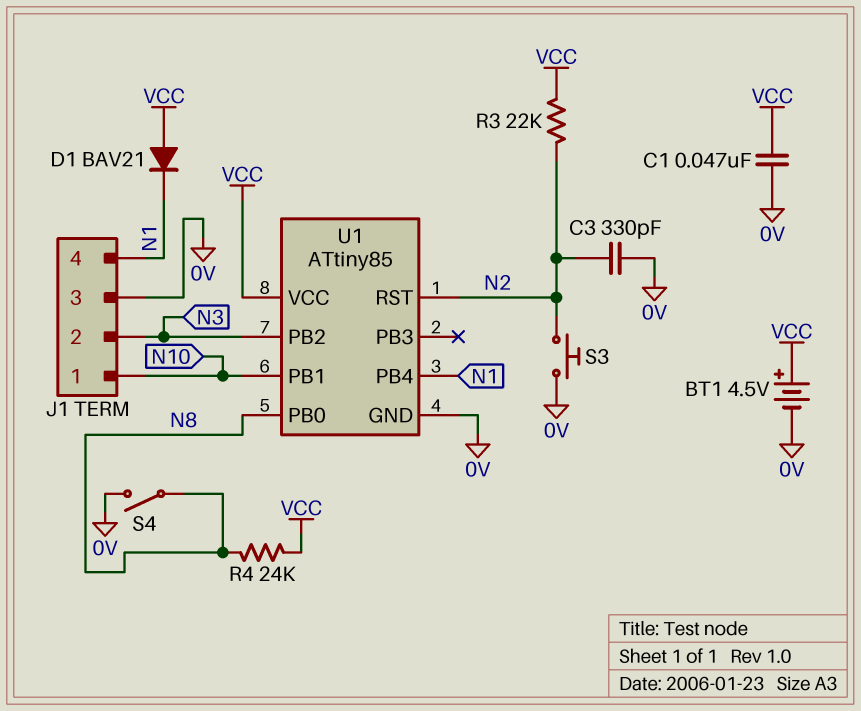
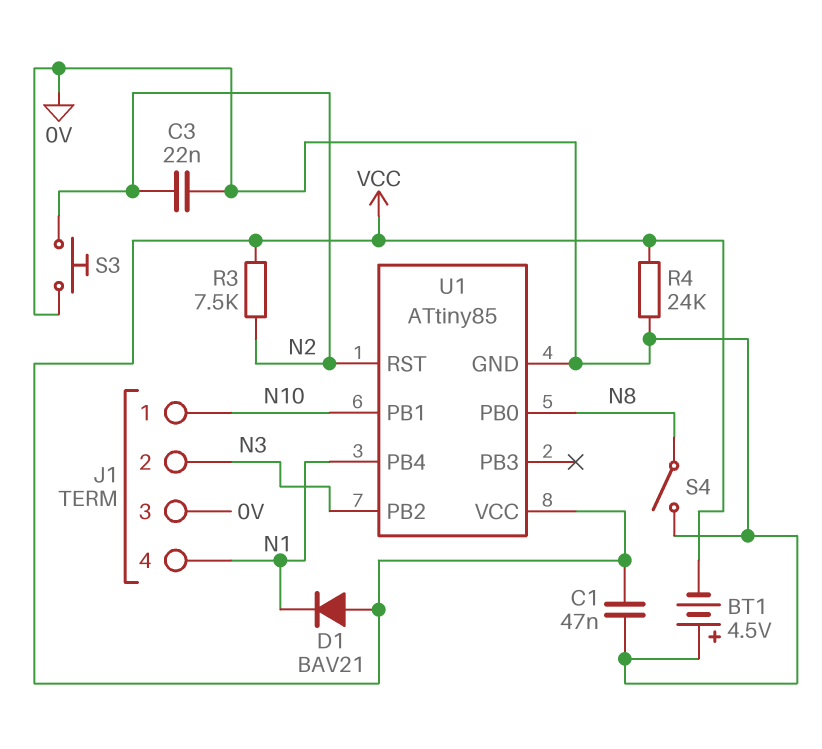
BT1: 4.5V (plus VCC, minus 0V) -> 4.5V (plus 0V, minus VCC)
C3: 330pF (0V, N2) -> 22nF (0V, N2)
R3: 22k (N2, VCC) -> 7.5k (N2, VCC)
R4: 24k (N8, VCC) -> 24k (0V, VCC)

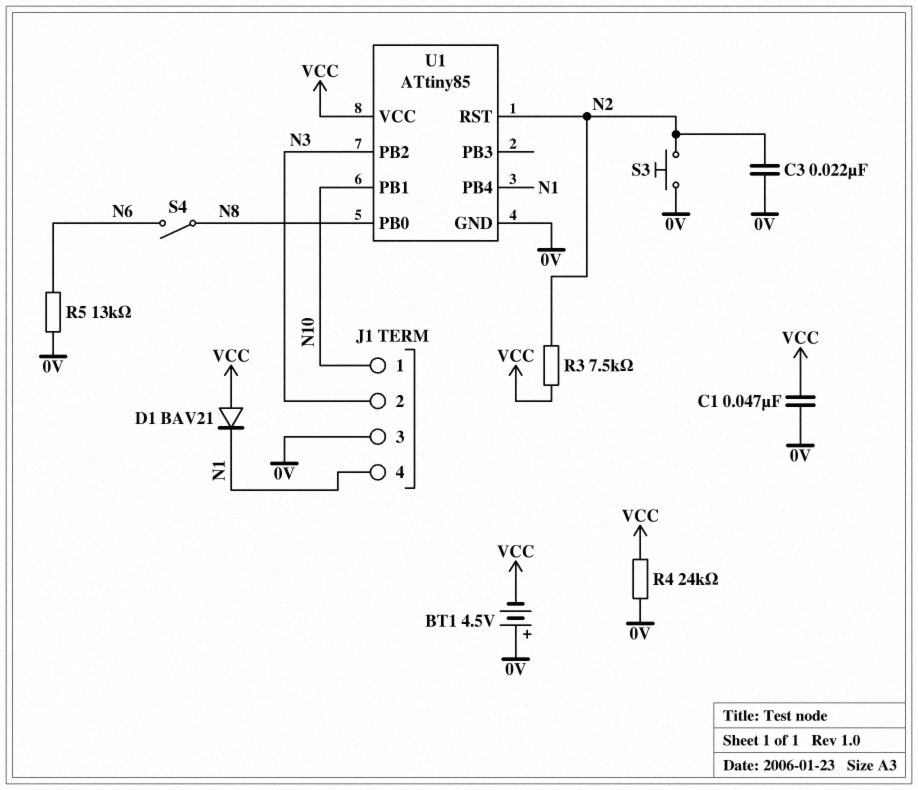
R5: none -> 13k (0V, N6)
S4: switch (0V, N8) -> switch (N6, N8)

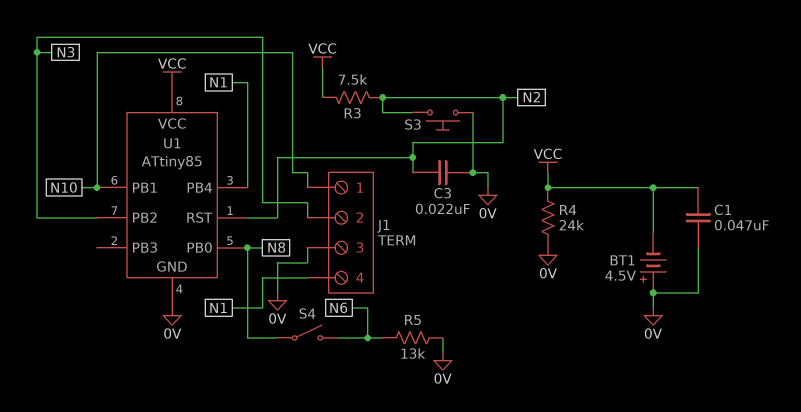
D1: diode BAV21 (A VCC, K N1) -> none

